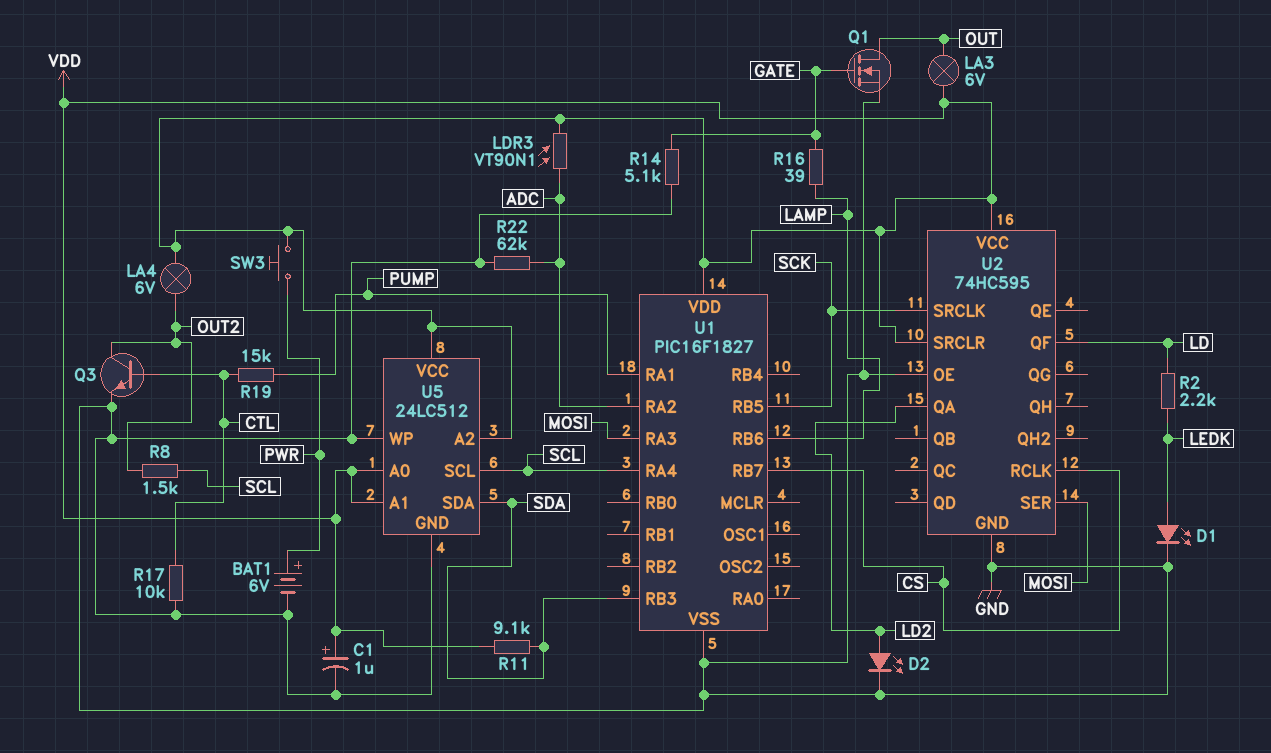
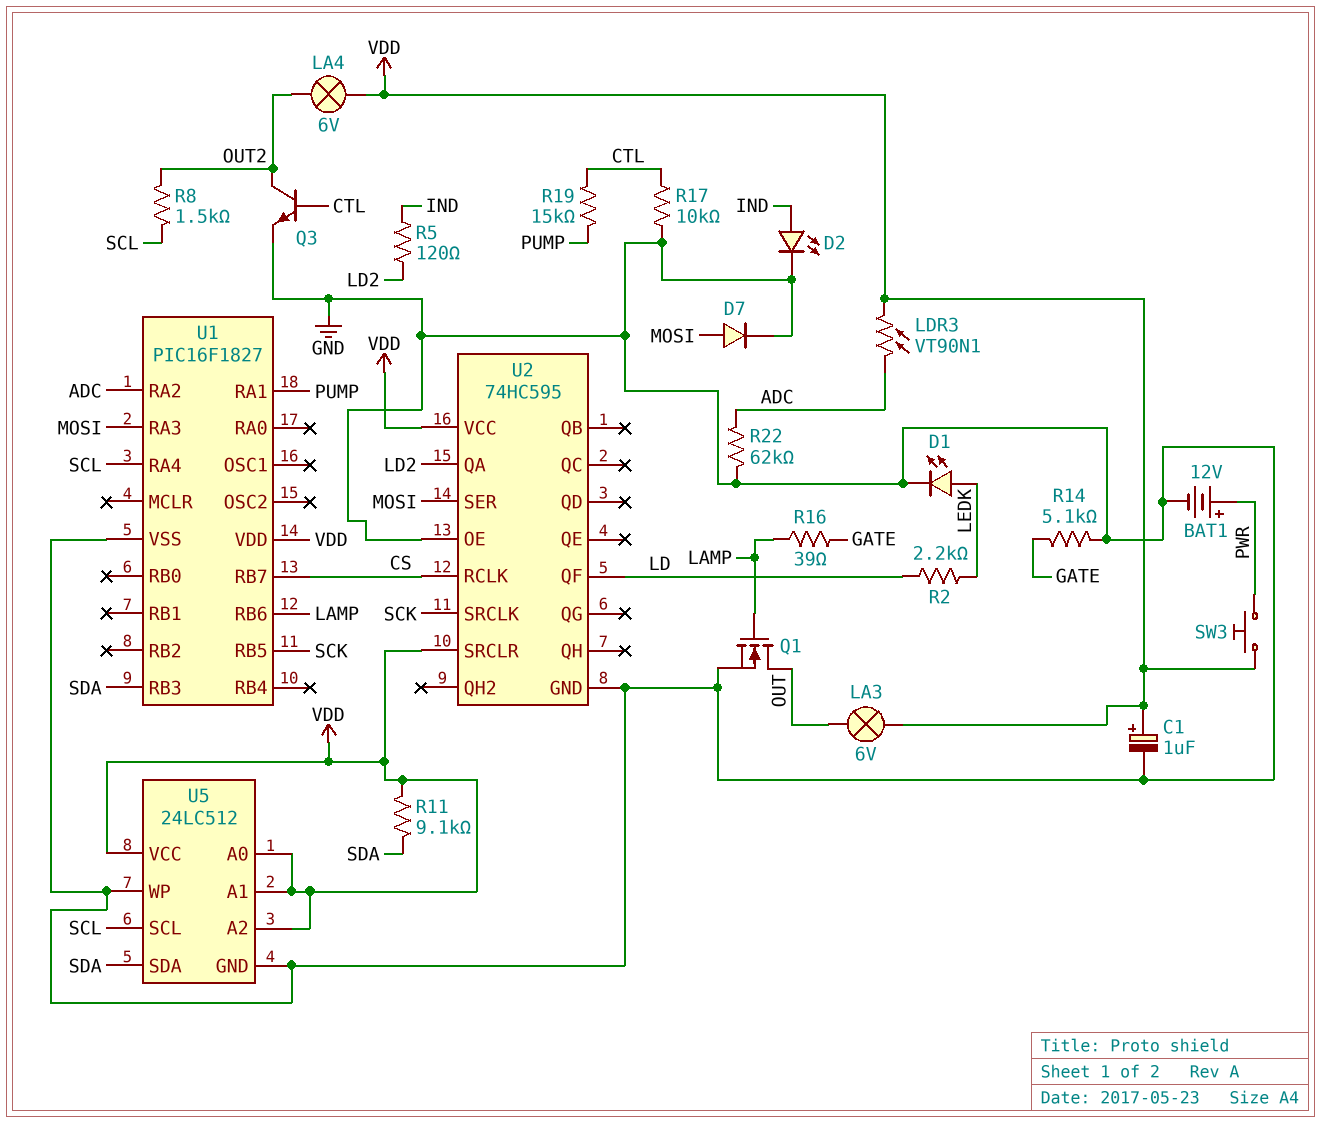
BAT1: 6V (plus PWR, minus GND) -> 12V (plus PWR, minus GND)
D2: LED (A LD2, K GND) -> LED (A IND, K GND)
D7: none -> diode (A MOSI, K GND)
Q1: NMOS (G GATE, D OUT, S GND) -> NMOS (G LAMP, D OUT, S GND)
R5: none -> 120 (IND, LD2)

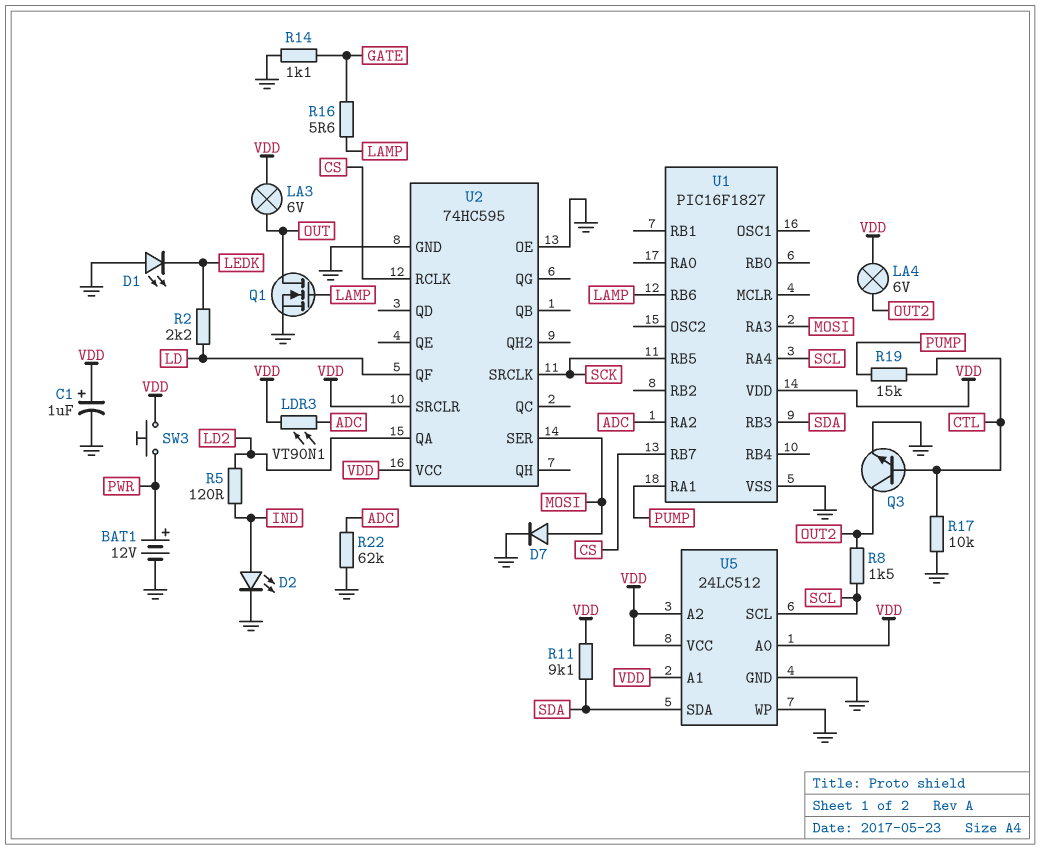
D1: LED (A LEDK, K GND) -> LED (A GND, K LEDK)
R14: 5.1k (GATE, GND) -> 1.1k (GATE, GND)
R16: 39 (GATE, LAMP) -> 5.6 (GATE, LAMP)

